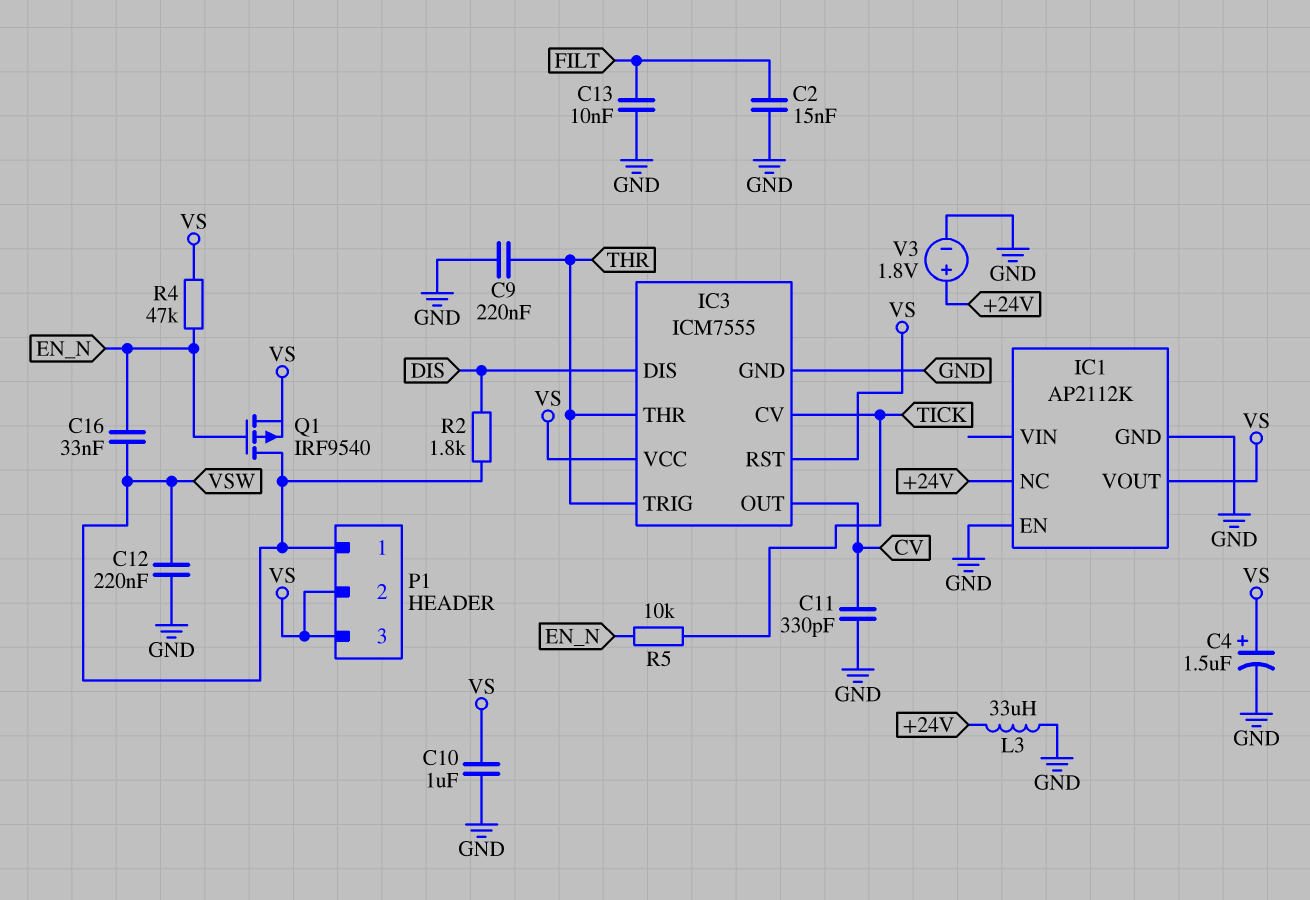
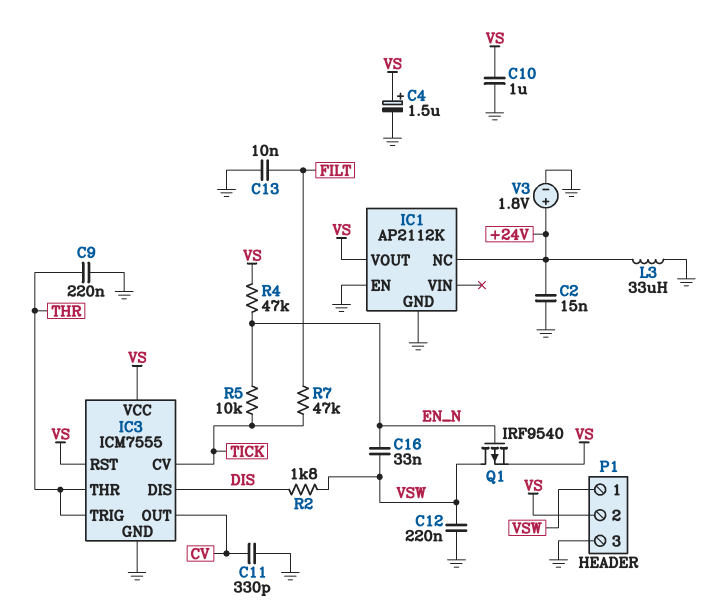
C2: 15nF (FILT, GND) -> 15nF (+24V, GND)
P1 pin 3: VS -> GND
R7: none -> 47k (FILT, TICK)

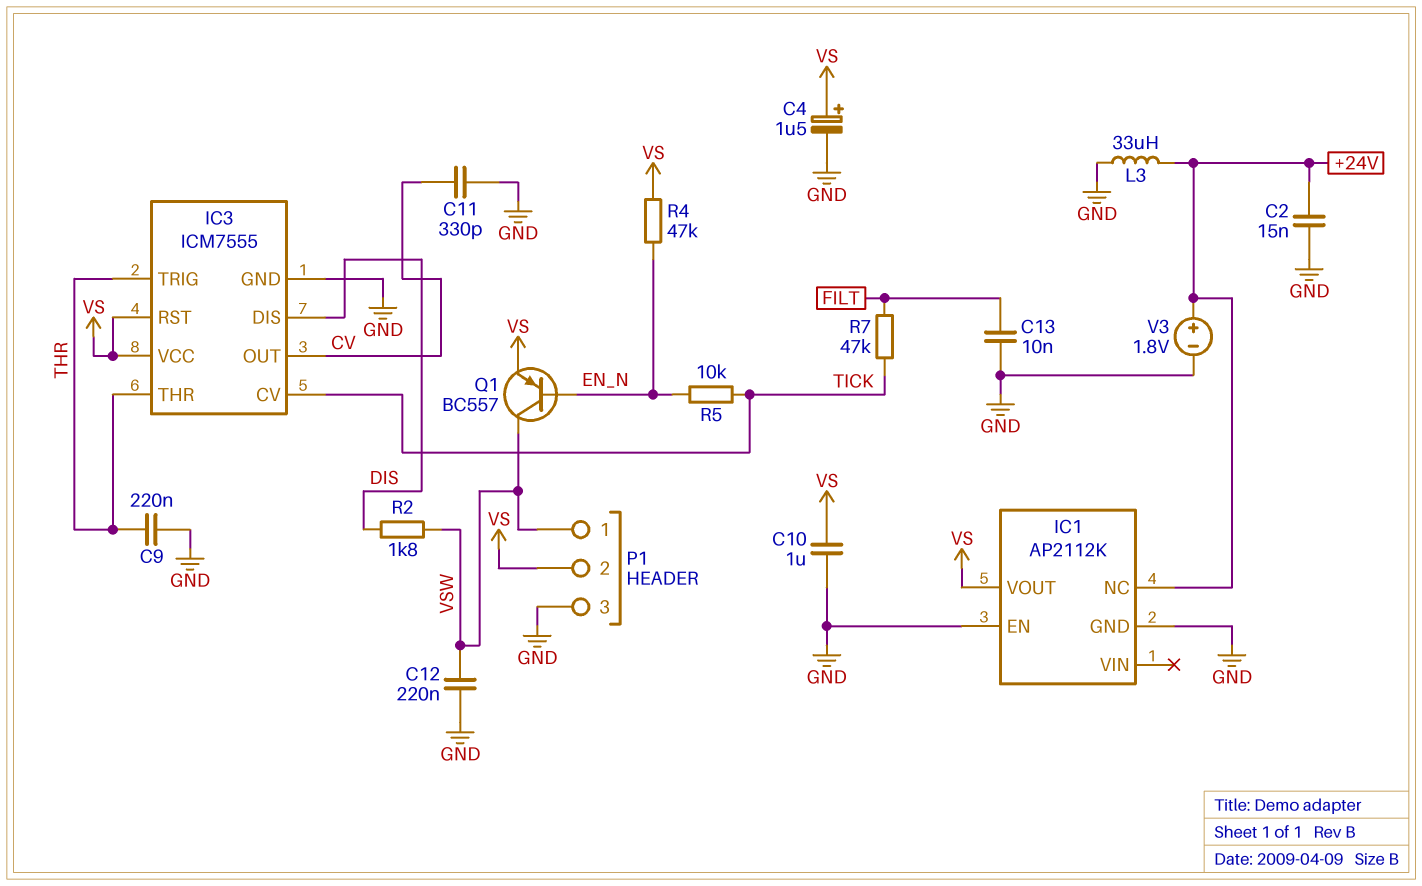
C16: 33nF (EN_N, VSW) -> none
Q1: PMOS IRF9540 (G EN_N, D VSW, S VS) -> PNP BC557 (B EN_N, C VSW, E VS)

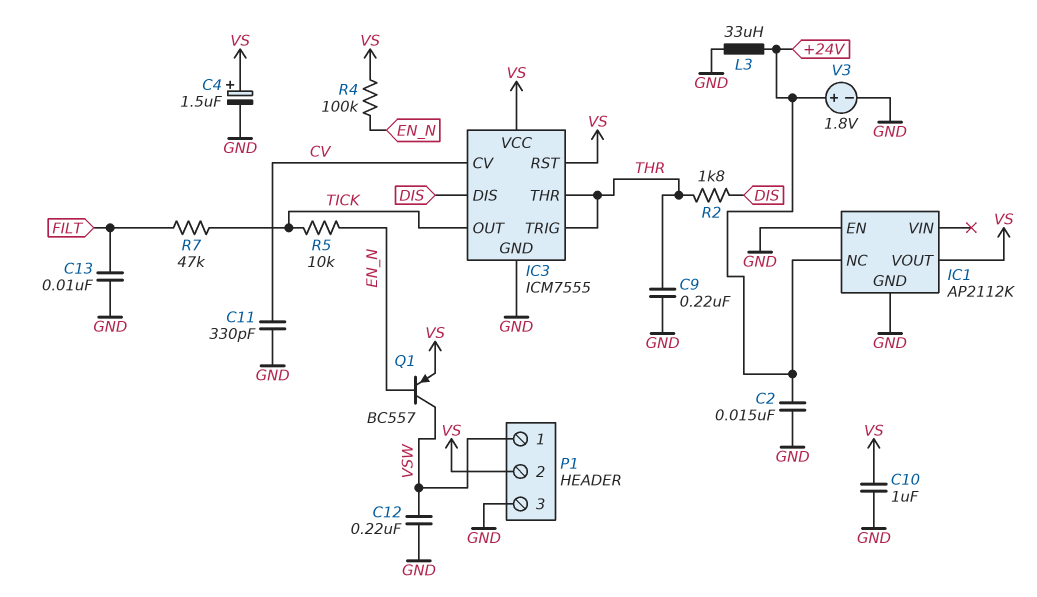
IC3 pin CV: TICK -> CV
IC3 pin OUT: CV -> TICK
R2: 1.8k (DIS, VSW) -> 1.8k (DIS, THR)
R4: 47k (EN_N, VS) -> 100k (EN_N, VS)

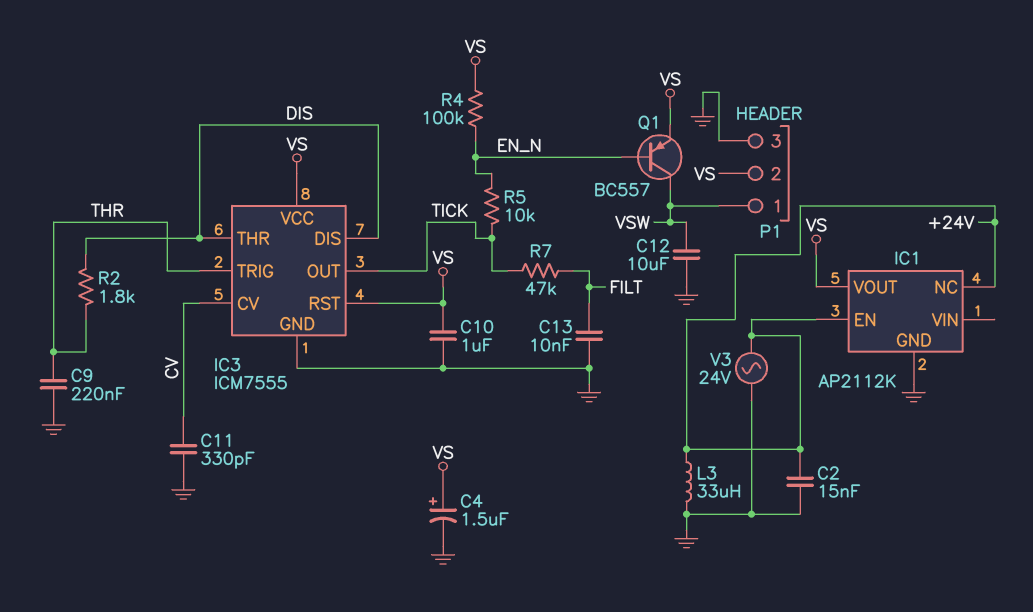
C12: 220nF (GND, VSW) -> 10uF (GND, VSW)
IC1 pin EN: GND -> +24V
IC3 pin THR: THR -> DIS
V3: 1.8V (plus +24V, minus GND) -> AC 24V (+24V, GND)

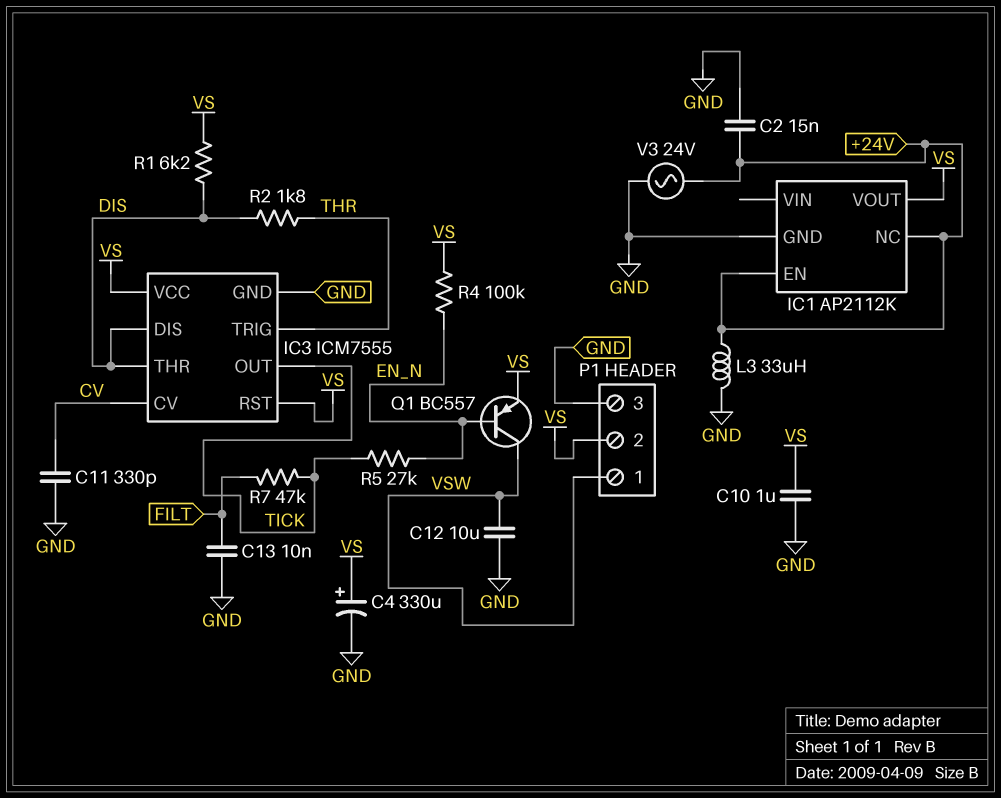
C4: 1.5uF (plus VS, minus GND) -> 330uF (plus VS, minus GND)
C9: 220nF (GND, THR) -> none
R1: none -> 6.2k (DIS, VS)
R5: 10k (EN_N, TICK) -> 27k (EN_N, TICK)

